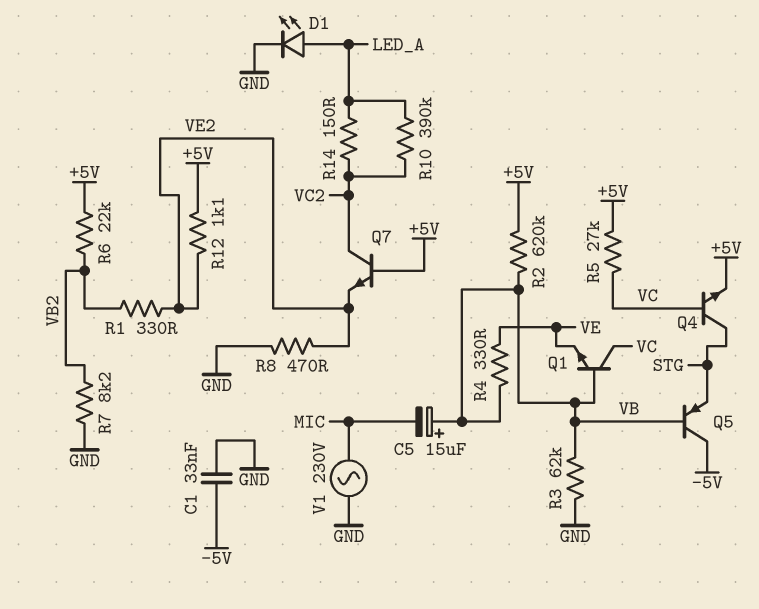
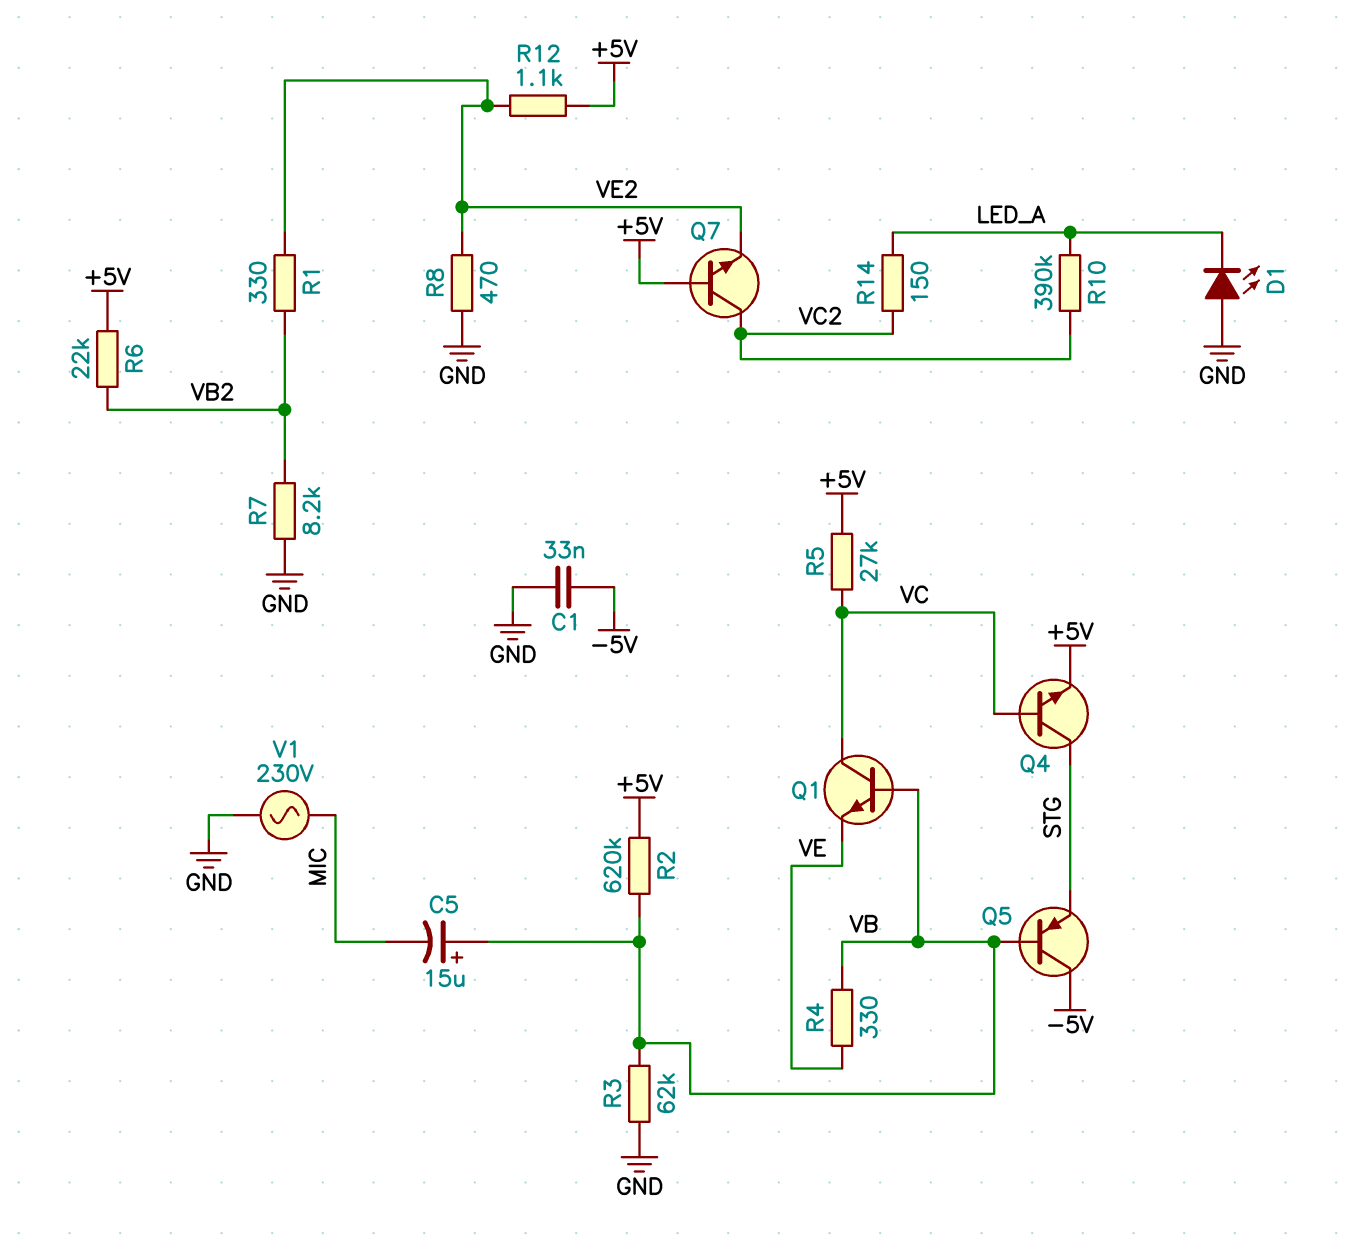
D1: LED (A LED_A, K GND) -> LED (A GND, K LED_A)

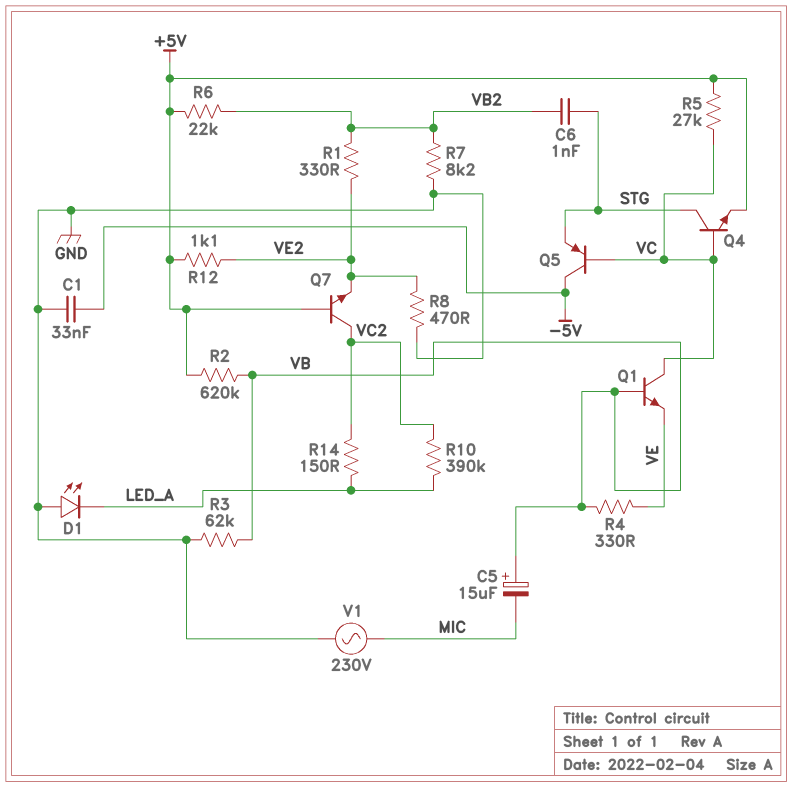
C6: none -> 1nF (STG, VB2)
Q5: PNP (B VB, C -5V, E STG) -> PNP (B VC, C -5V, E STG)

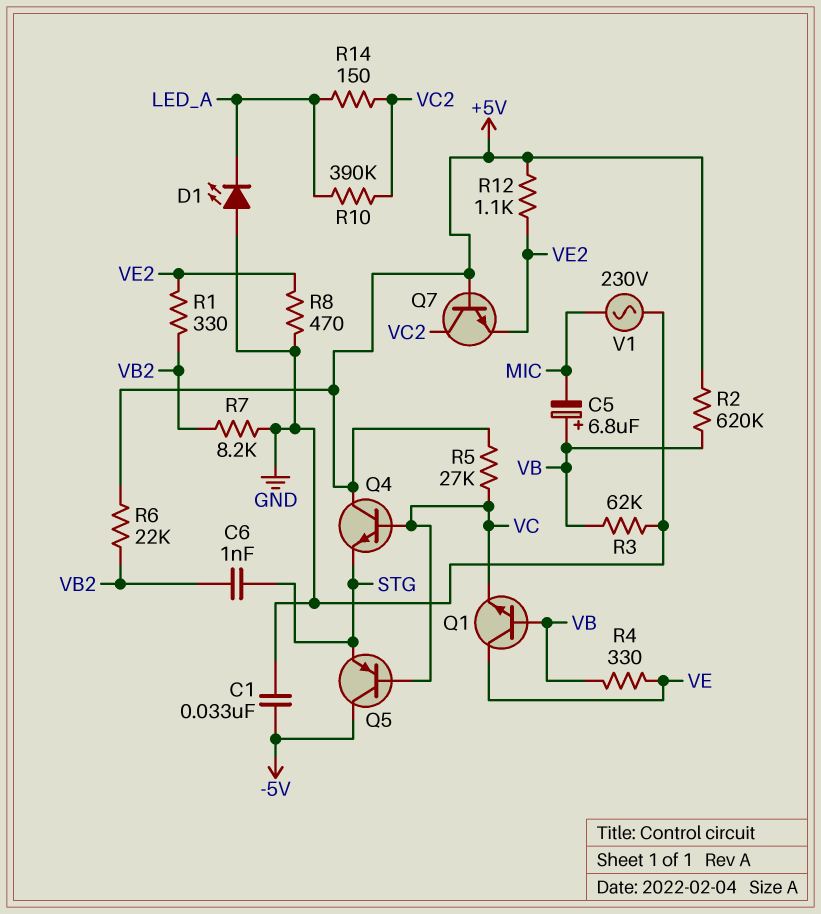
C5: 15uF (plus VB, minus MIC) -> 6.8uF (plus VB, minus MIC)
Q1: NPN (B VB, C VC, E VE) -> NPN (B VB, C VE, E VC)
Q4: NPN (B VC, C STG, E +5V) -> NPN (B VC, C +5V, E STG)

